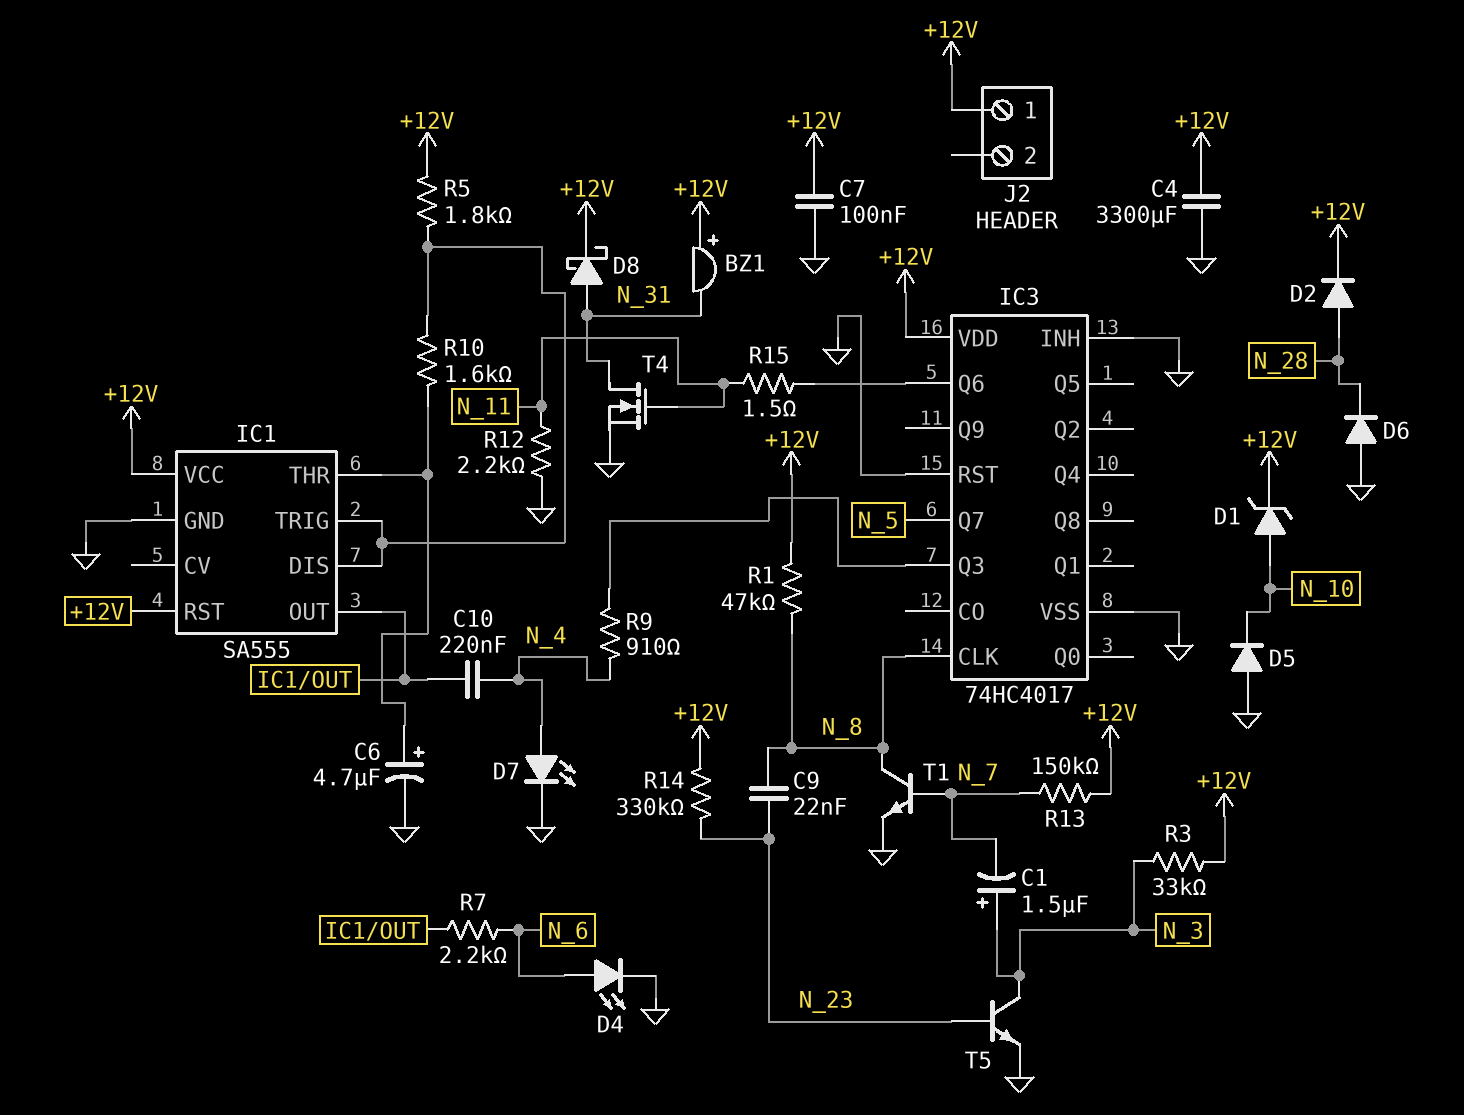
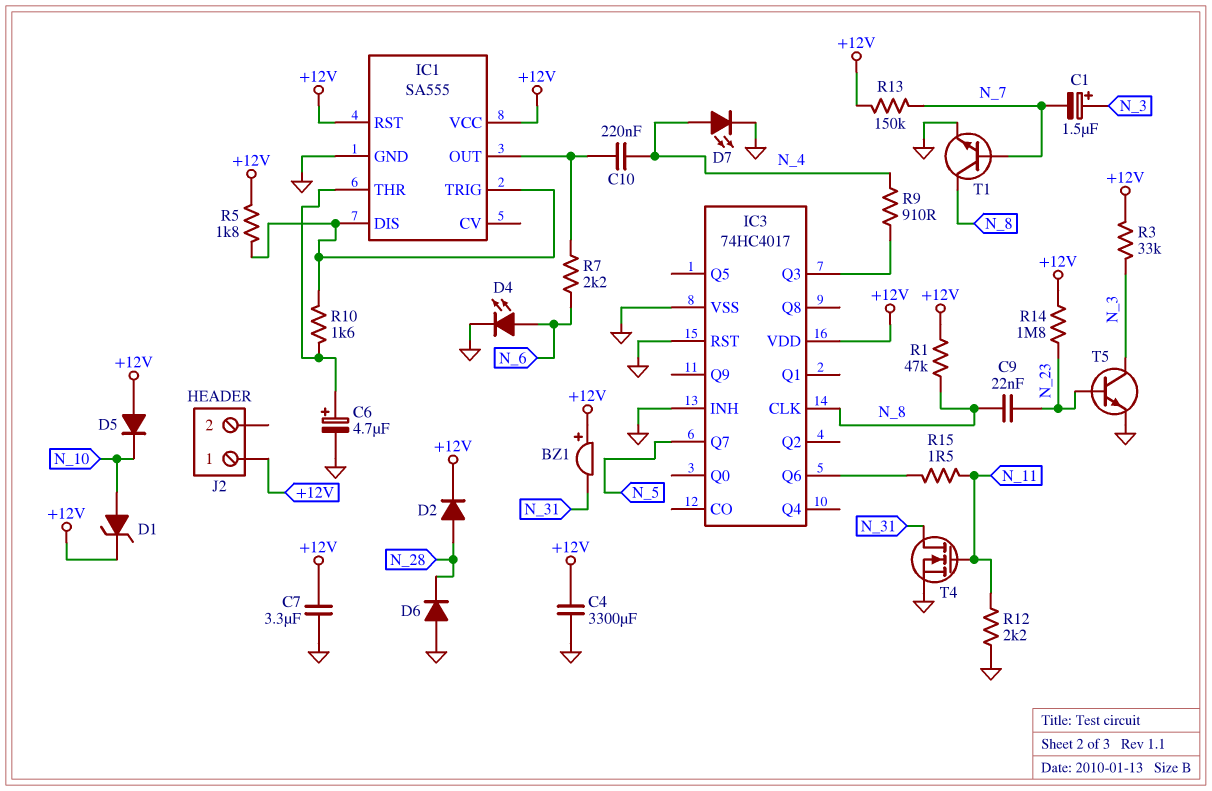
C7: 100nF (+12V, GND) -> 3.3uF (+12V, GND)
D5: diode (A GND, K N_10) -> diode (A +12V, K N_10)
D8: schottky (A N_31, K +12V) -> none
R14: 330k (+12V, N_23) -> 1.8M (+12V, N_23)

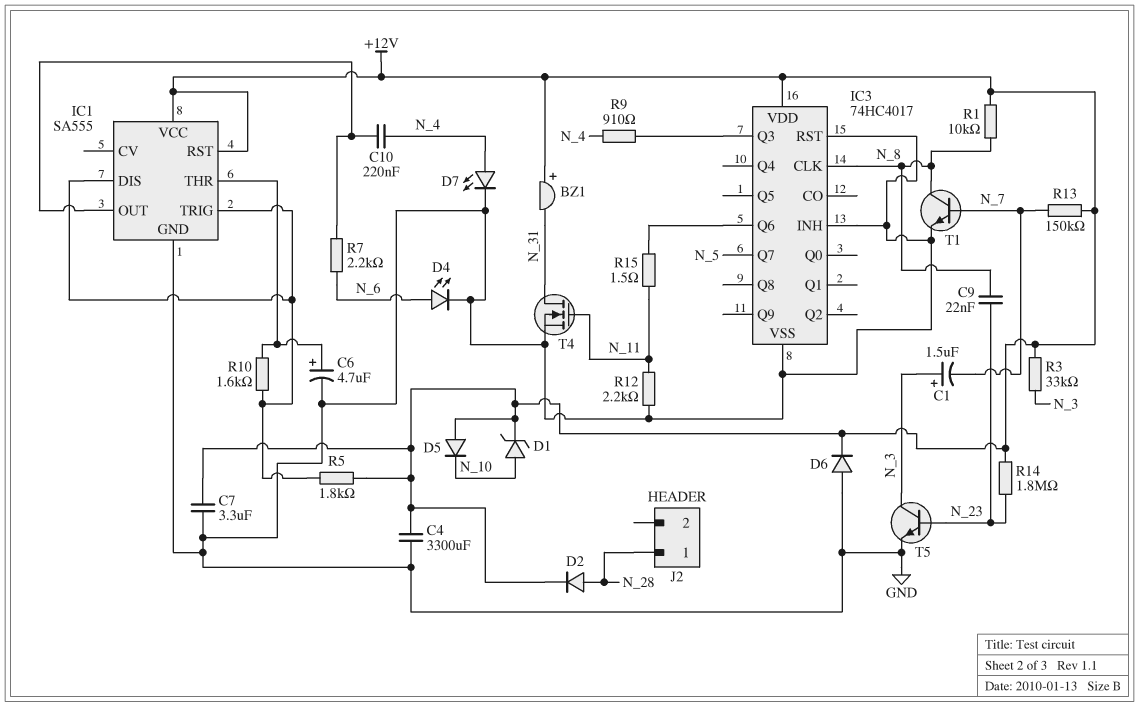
D6: diode (A GND, K N_28) -> diode (A GND, K +12V)
J2 pin 1: +12V -> N_28
R1: 47k (+12V, N_8) -> 10k (+12V, N_8)

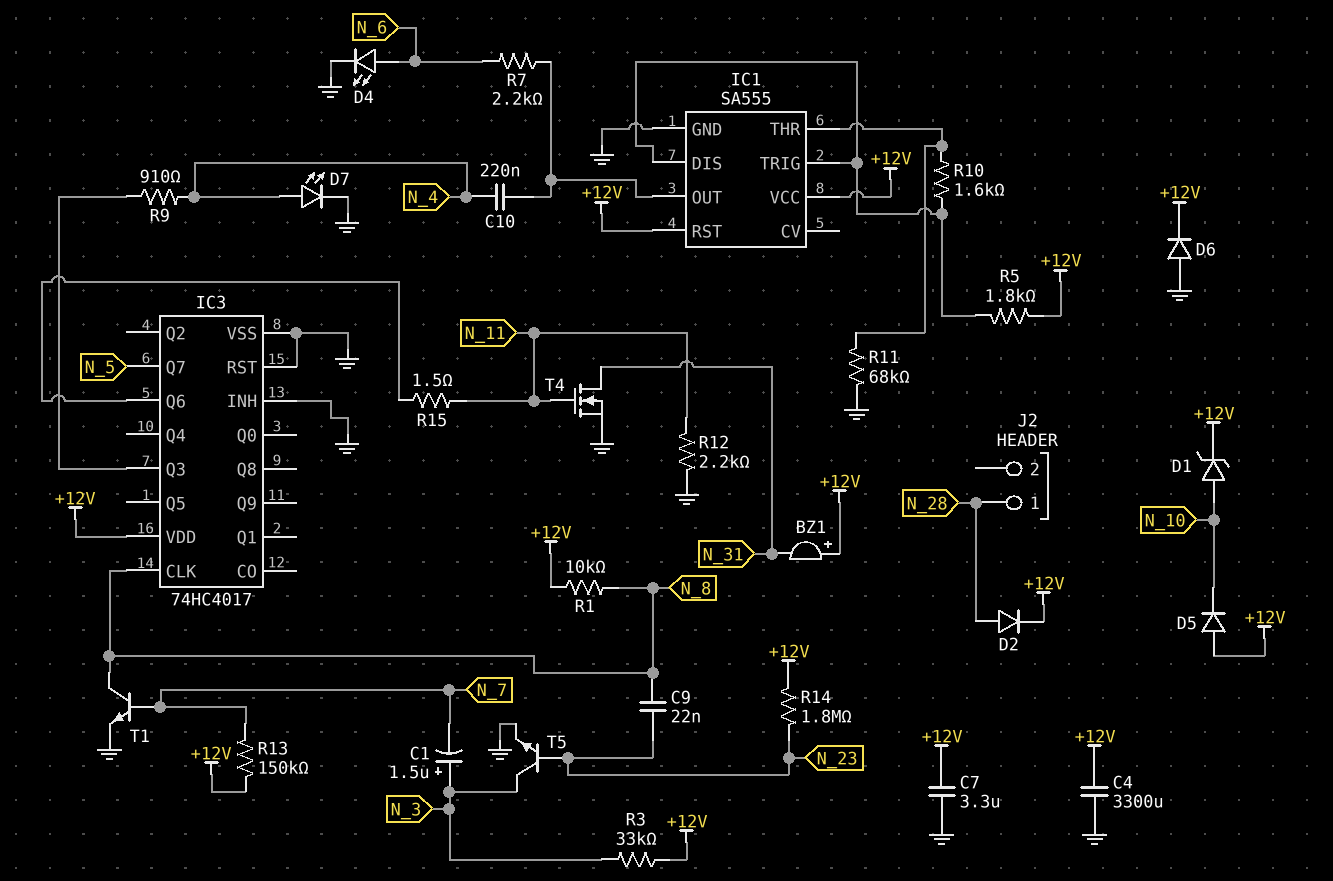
C6: 4.7uF (plus IC1/THR, minus GND) -> none
R11: none -> 68k (GND, IC1/THR)

